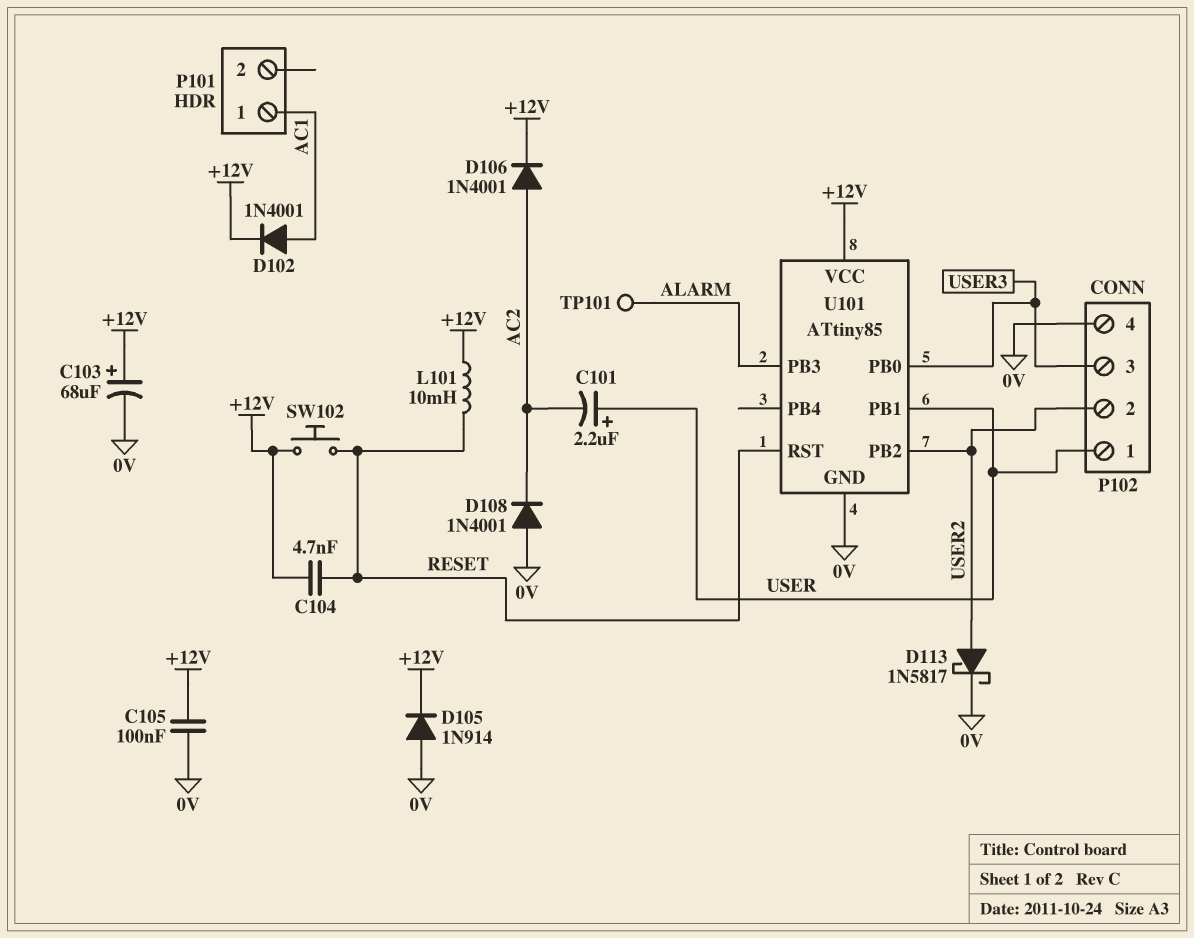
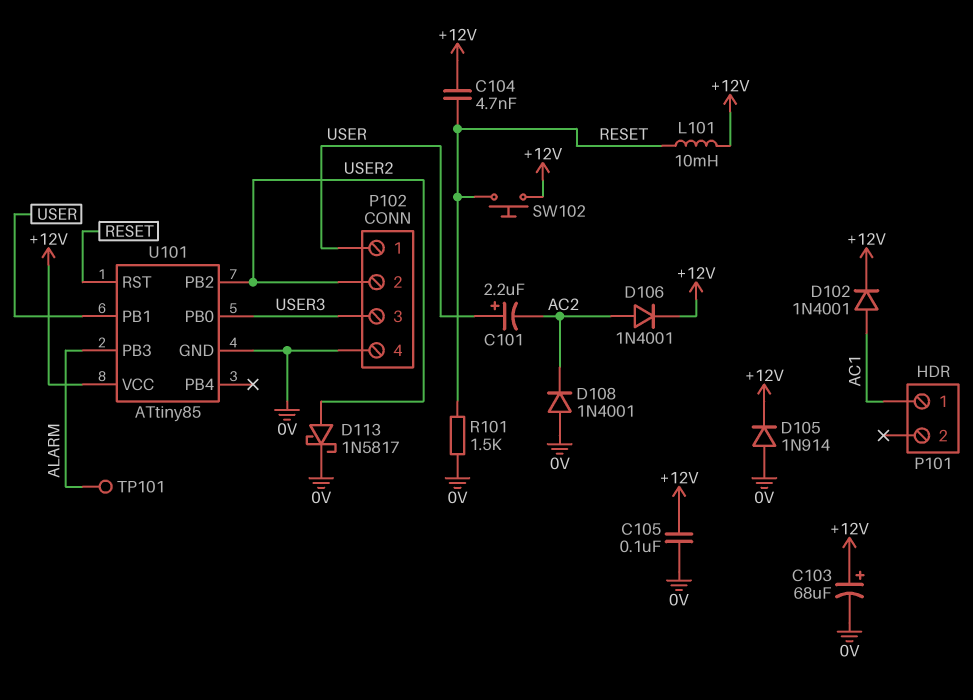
R101: none -> 1.5k (0V, RESET)

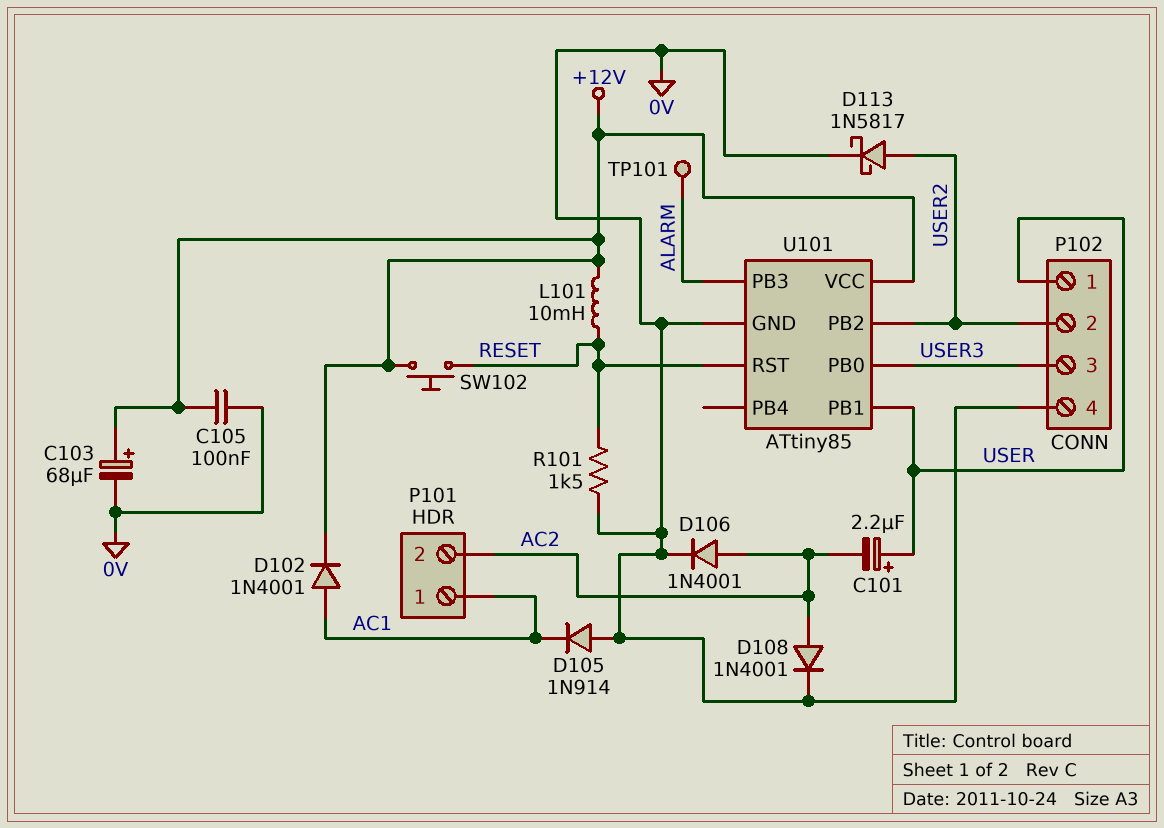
C104: 4.7nF (+12V, RESET) -> none
D105: diode 1N914 (A 0V, K +12V) -> diode 1N914 (A 0V, K AC1)
D106: diode 1N4001 (A AC2, K +12V) -> diode 1N4001 (A AC2, K 0V)
D108: diode 1N4001 (A 0V, K AC2) -> diode 1N4001 (A AC2, K 0V)
P101 pin 2: none -> AC2

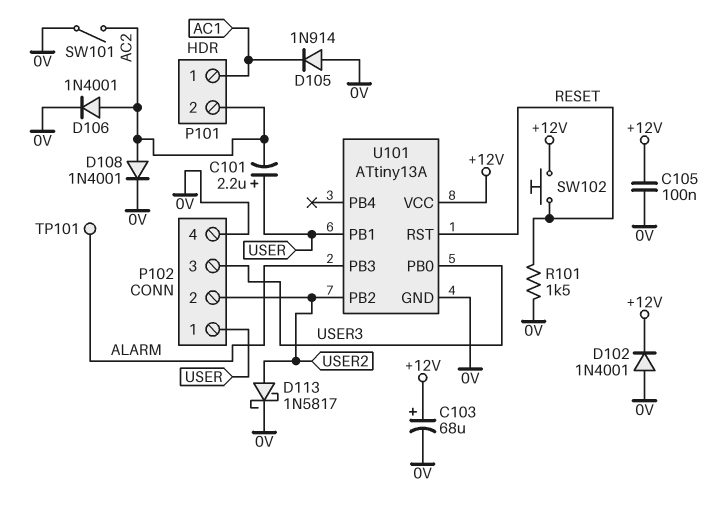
D102: diode 1N4001 (A AC1, K +12V) -> diode 1N4001 (A 0V, K +12V)
L101: 10mH (+12V, RESET) -> none
SW101: none -> switch (0V, AC2)
U101: ATtiny85 -> ATtiny13A

